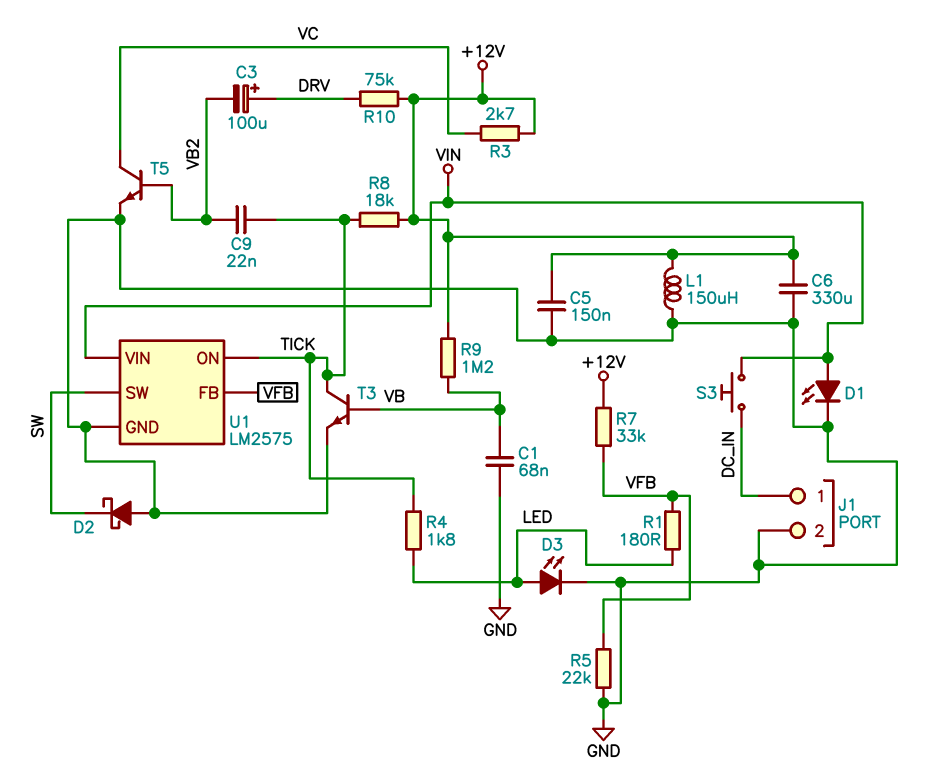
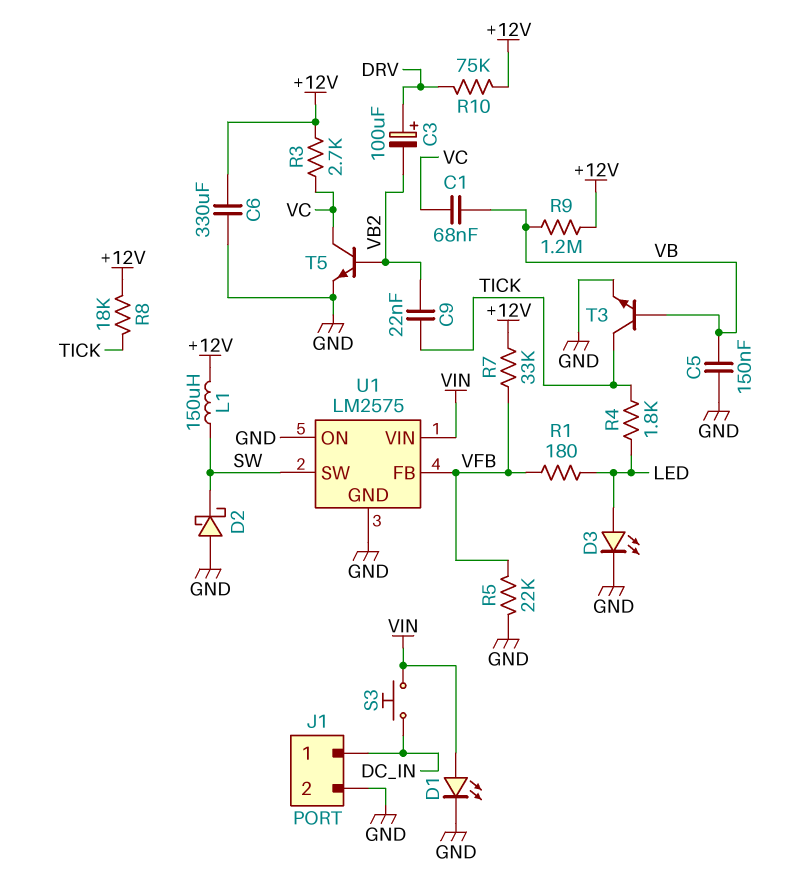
C1: 68nF (GND, VB) -> 68nF (VB, VC)
C5: 150nF (+12V, GND) -> 150nF (GND, VB)
L1: 150uH (+12V, GND) -> 150uH (+12V, SW)
U1 pin ON: TICK -> GND

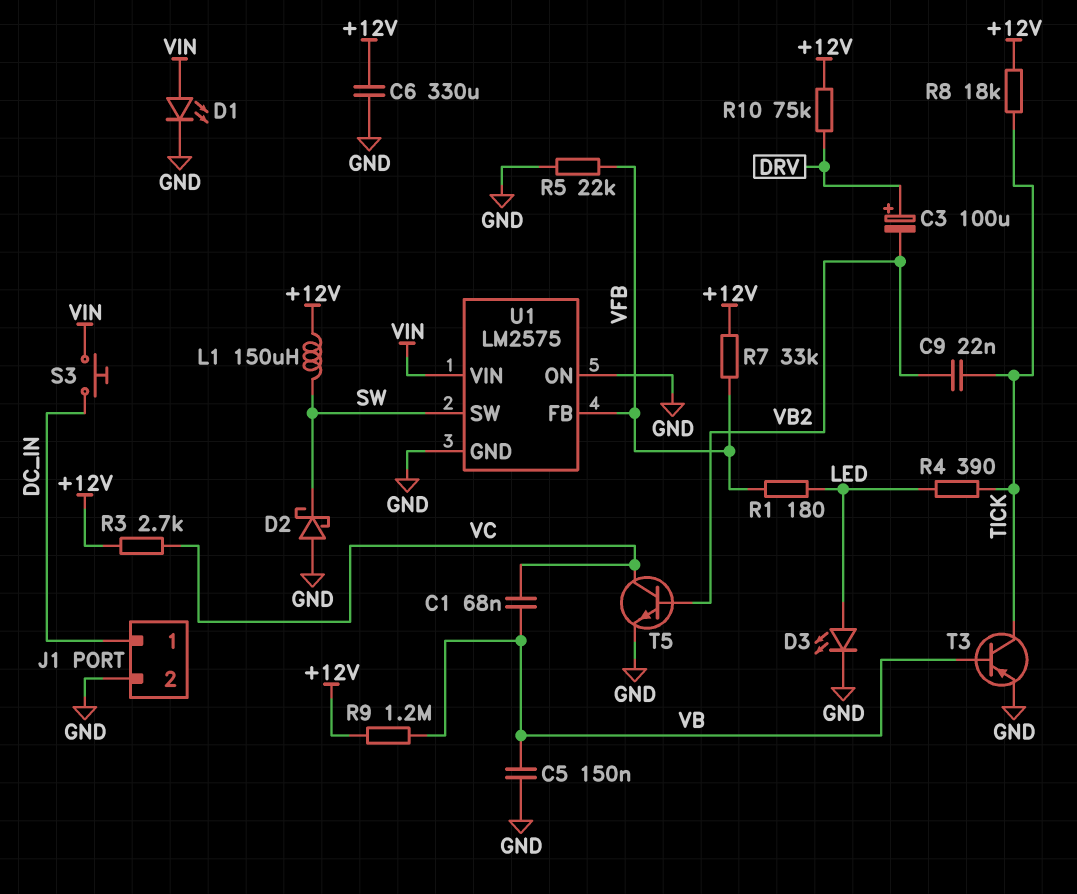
R4: 1.8k (LED, TICK) -> 390 (LED, TICK)
T3: NPN (B VB, C TICK, E GND) -> PNP (B VB, C TICK, E GND)

